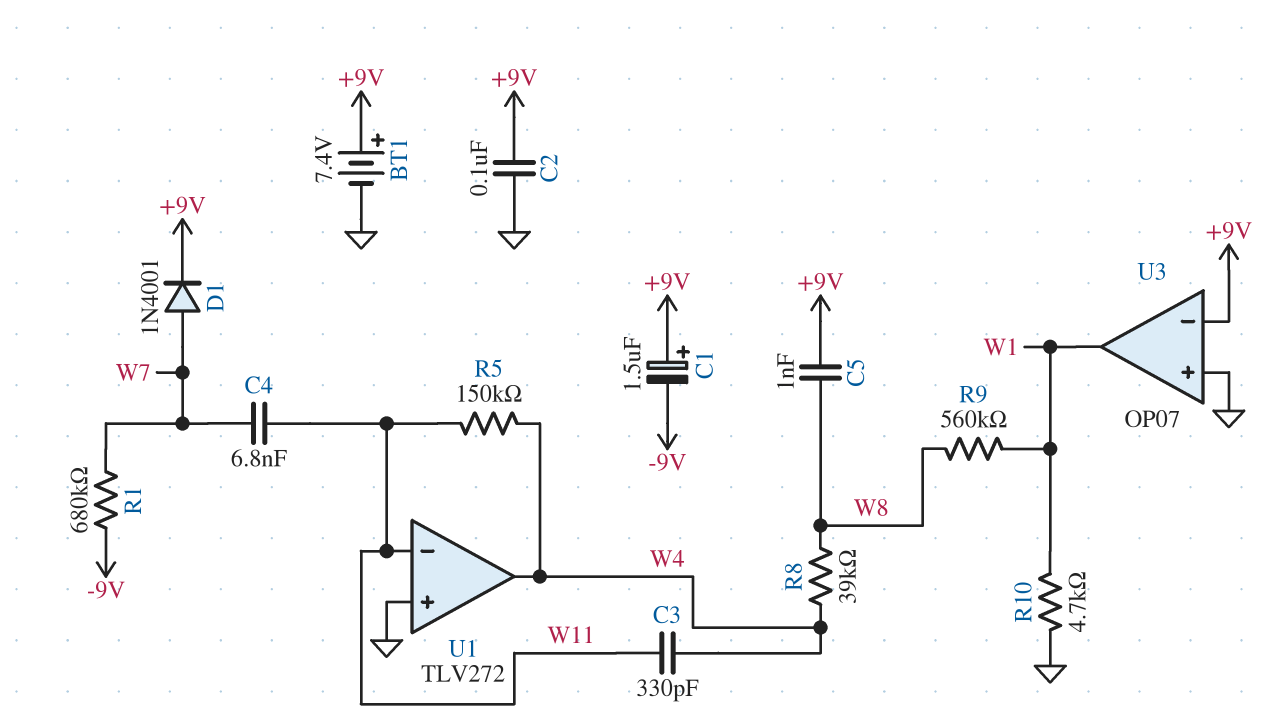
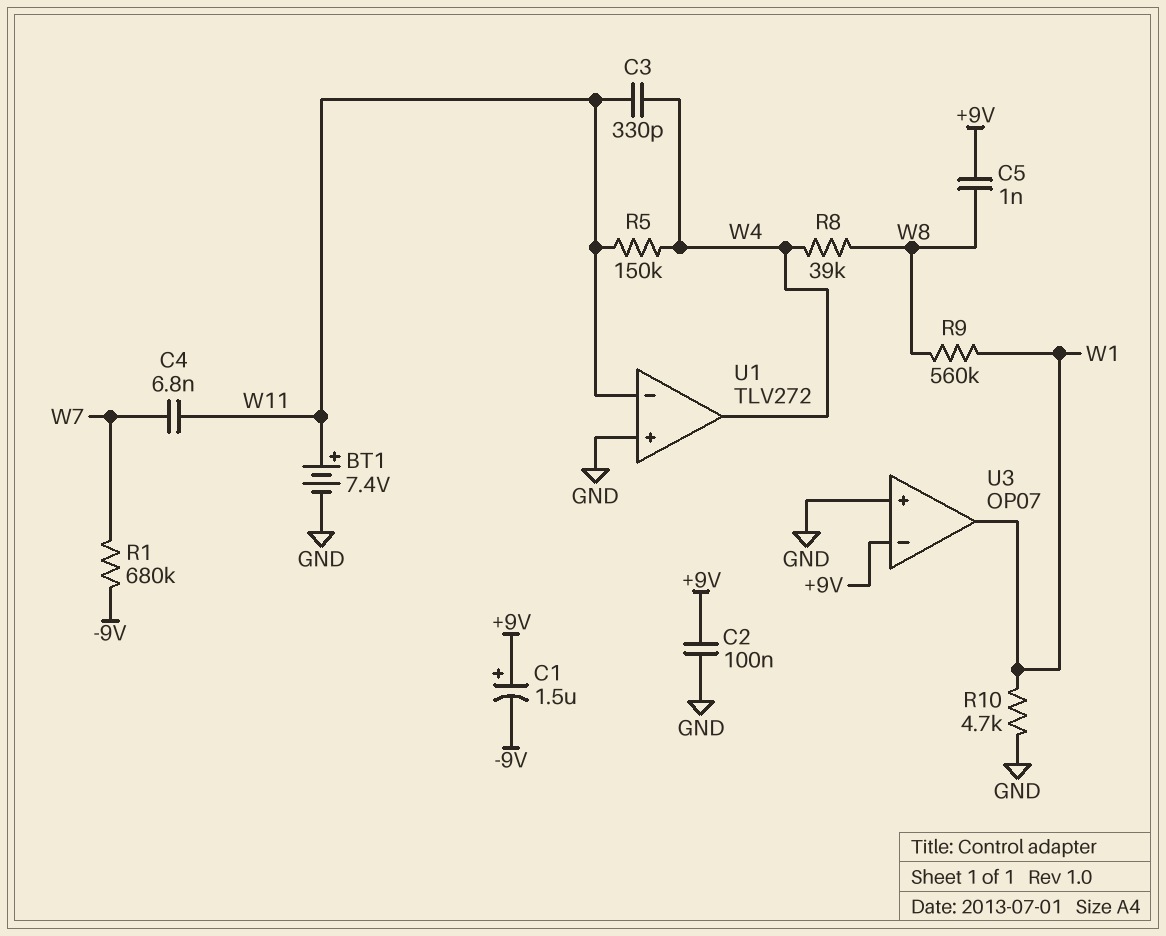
BT1: 7.4V (plus +9V, minus GND) -> 7.4V (plus W11, minus GND)
D1: diode 1N4001 (A W7, K +9V) -> none

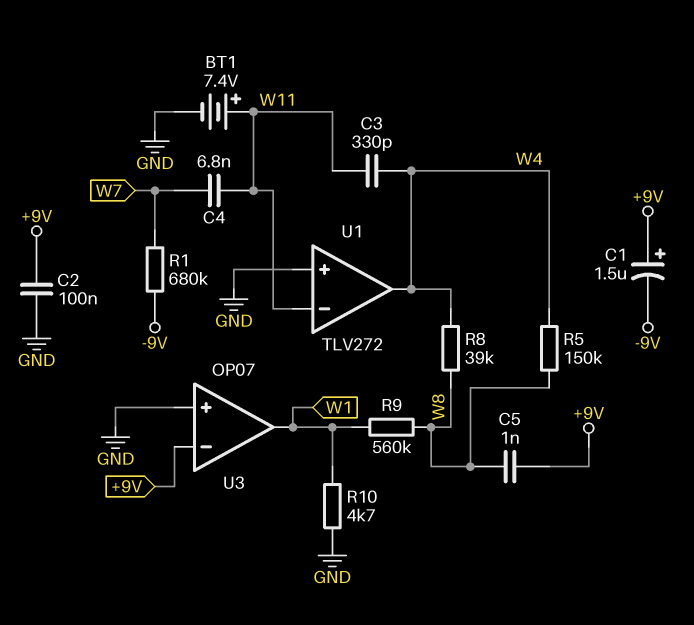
R5: 150k (W4, W11) -> 150k (W4, W8)

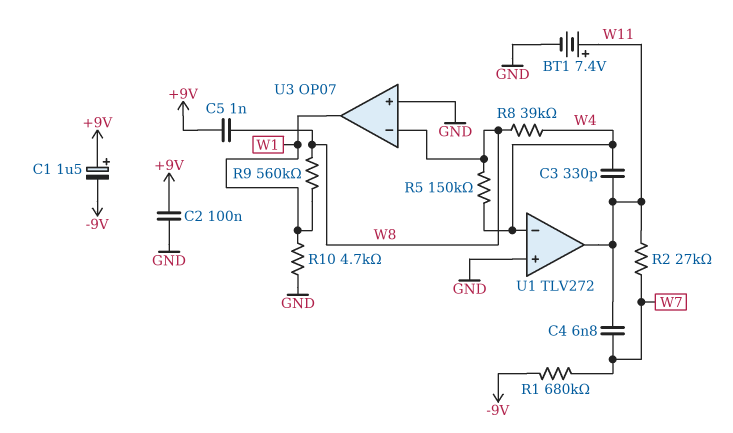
R2: none -> 27k (W7, W11)
U1 pin in-: W11 -> W4
U1 pin out: W4 -> W11
U3 pin in-: +9V -> W8

